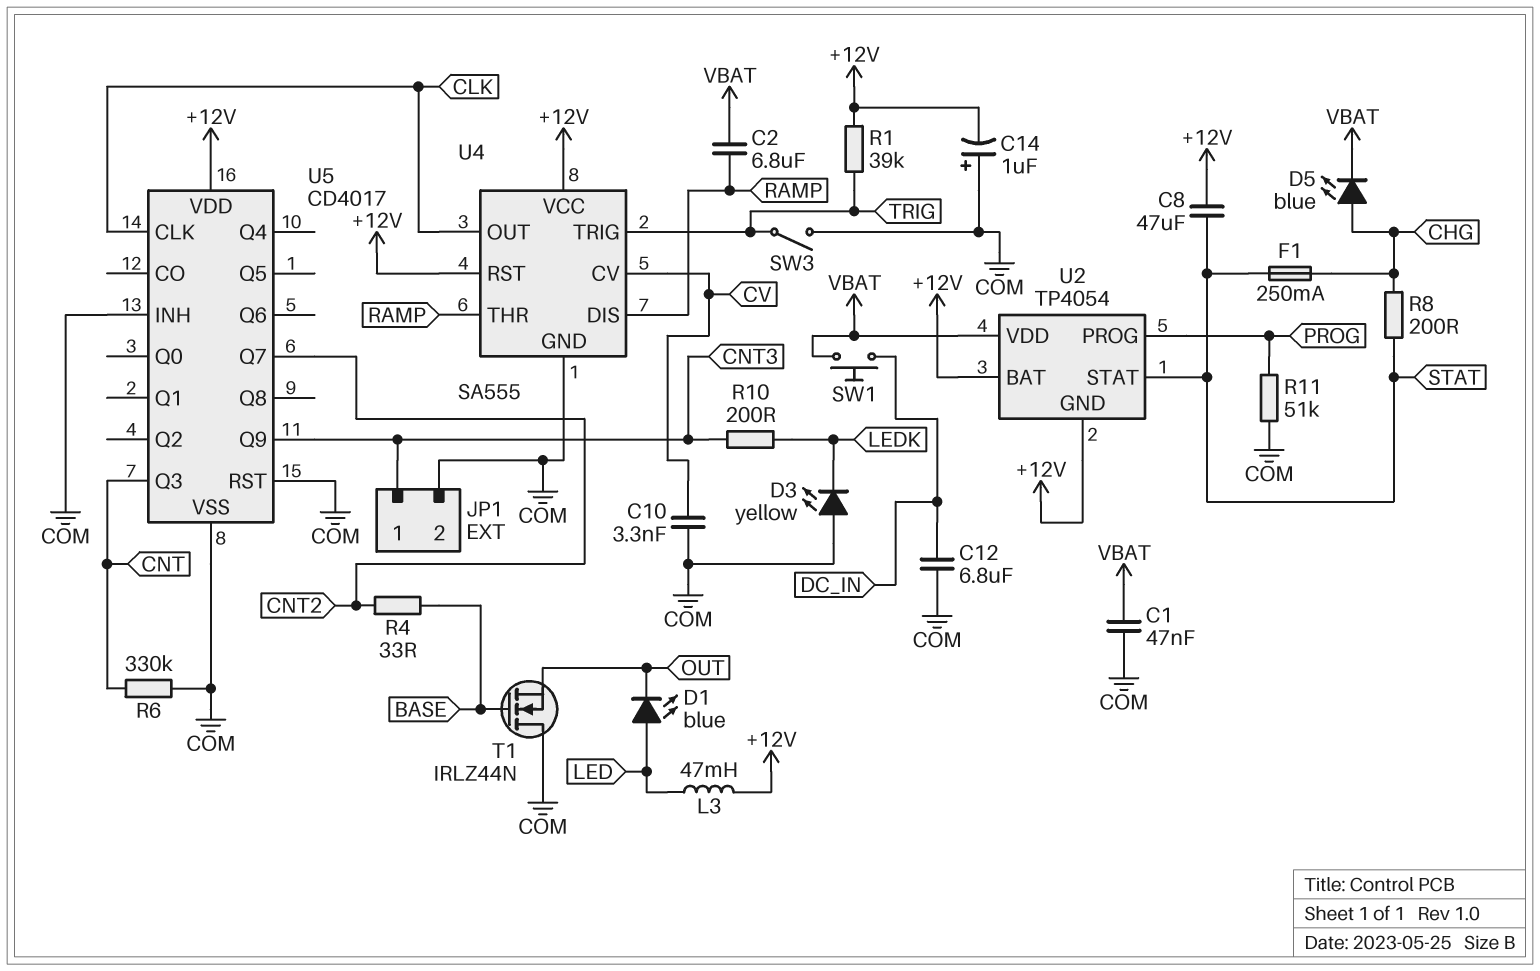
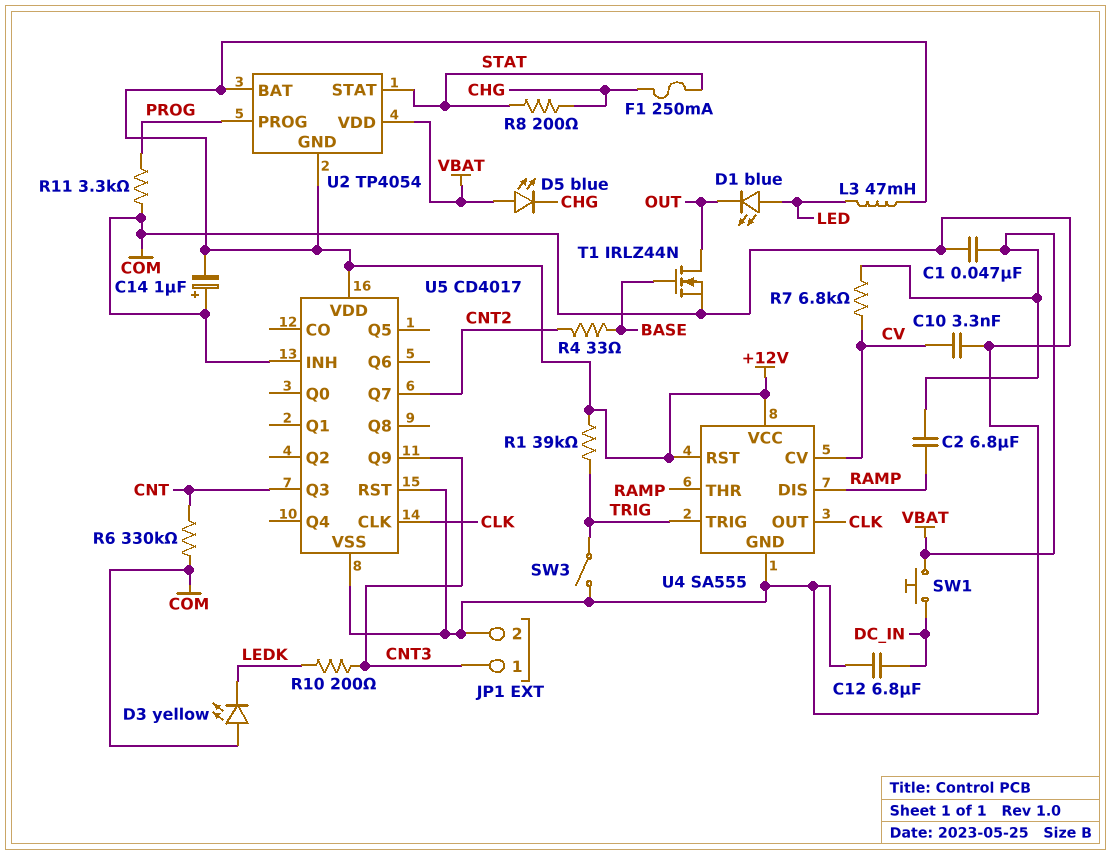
C8: 47uF (+12V, STAT) -> none
D5: LED blue (A CHG, K VBAT) -> LED blue (A VBAT, K CHG)
R7: none -> 6.8k (CV, VBAT)
R11: 51k (COM, PROG) -> 3.3k (COM, PROG)
T1: NMOS IRLZ44N (G BASE, D COM, S OUT) -> NMOS IRLZ44N (G BASE, D OUT, S COM)

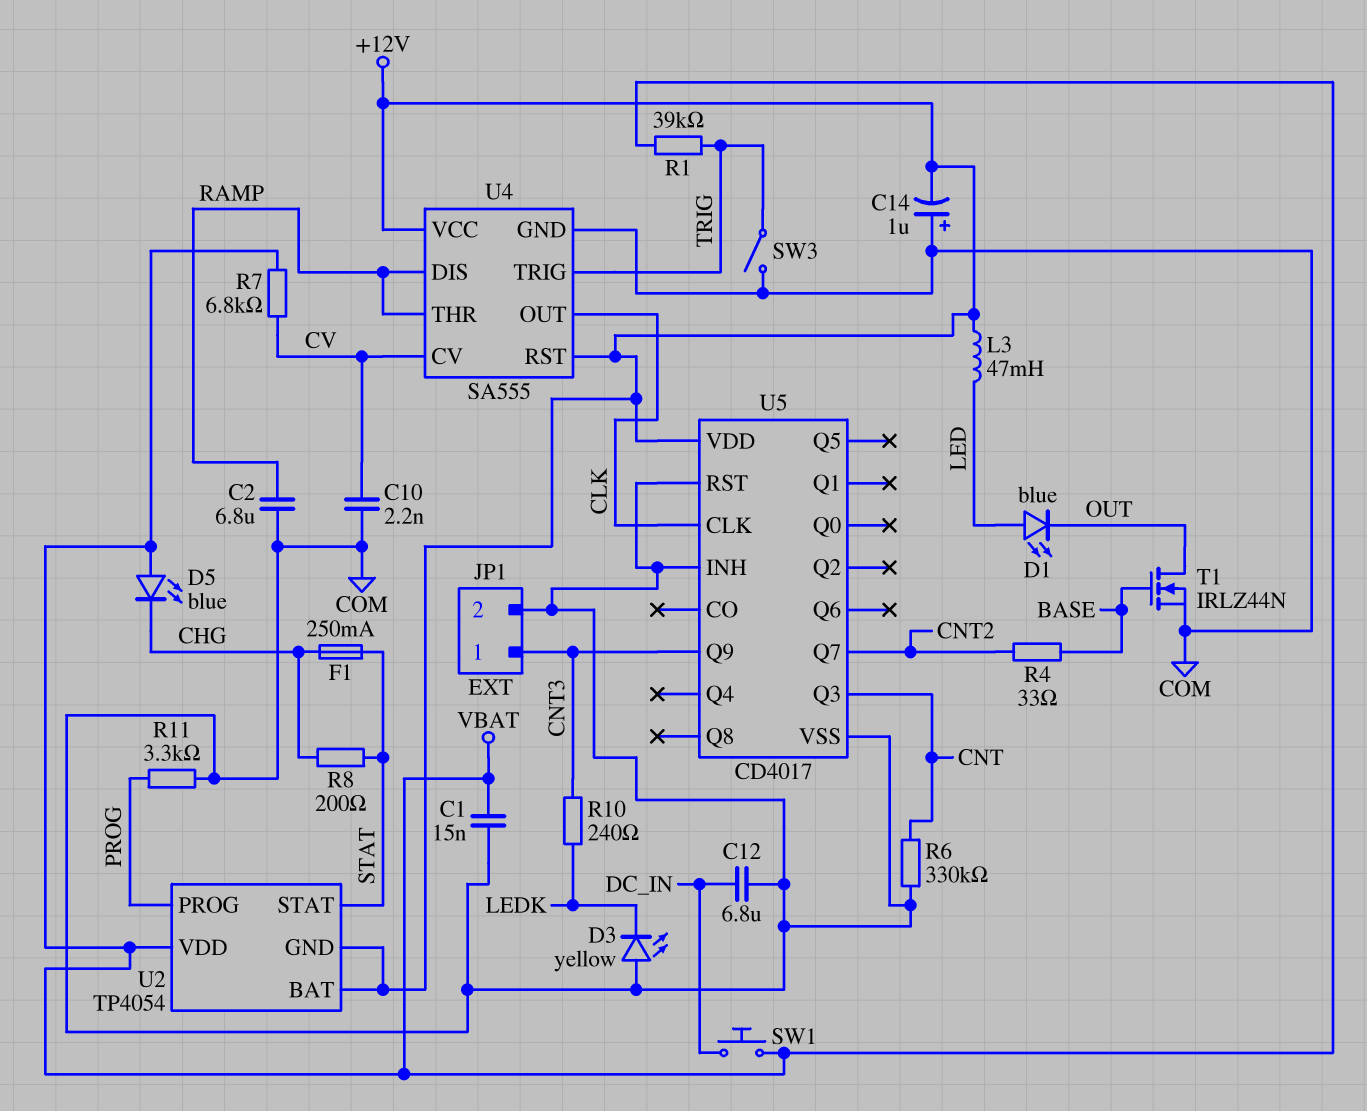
C1: 47nF (COM, VBAT) -> 15nF (COM, VBAT)
C2: 6.8uF (RAMP, VBAT) -> 6.8uF (COM, RAMP)
C10: 3.3nF (COM, CV) -> 2.2nF (COM, CV)
R1: 39k (+12V, TRIG) -> 39k (TRIG, VBAT)
R10: 200 (CNT3, LEDK) -> 240 (CNT3, LEDK)

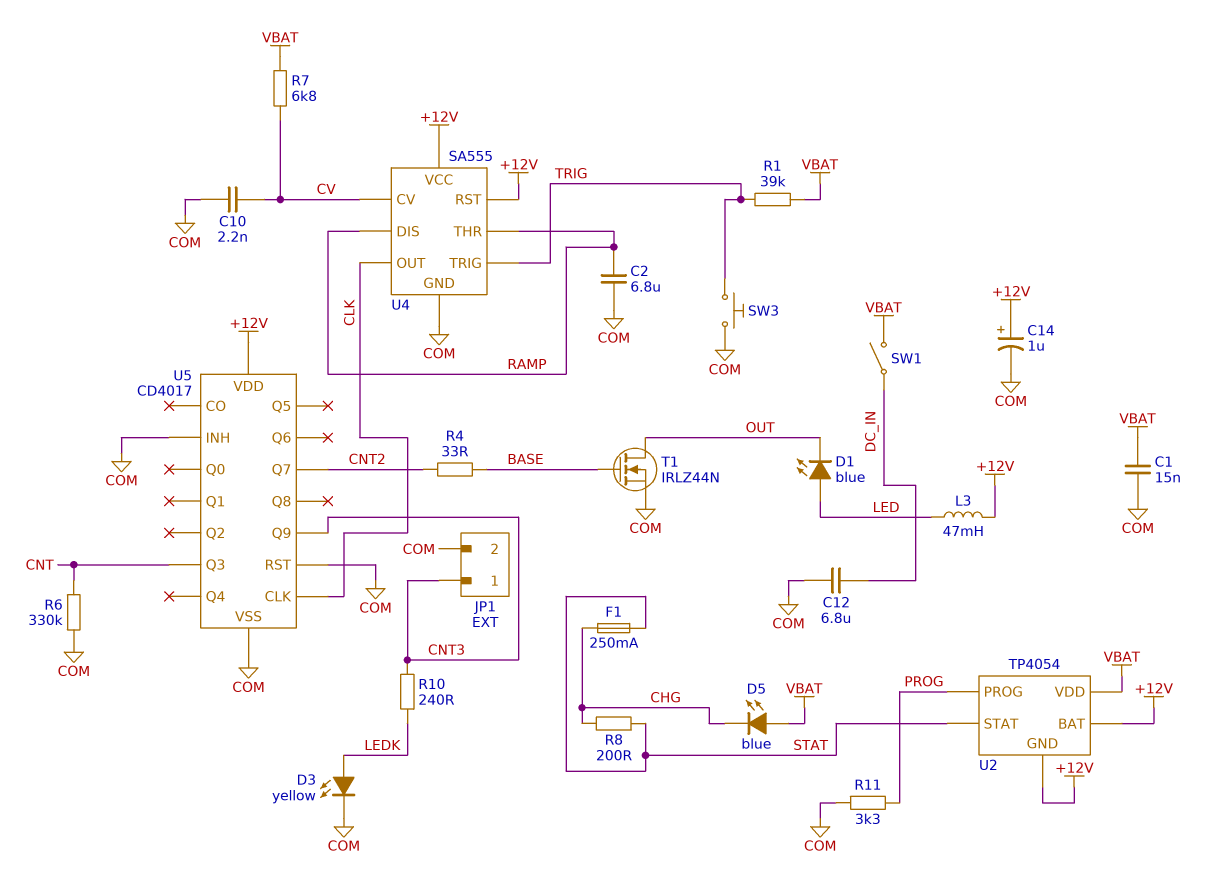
C14: 1uF (plus COM, minus +12V) -> 1uF (plus +12V, minus COM)
D3: LED yellow (A COM, K LEDK) -> LED yellow (A LEDK, K COM)
SW1: button (DC_IN, VBAT) -> switch (DC_IN, VBAT)
SW3: switch (COM, TRIG) -> button (COM, TRIG)

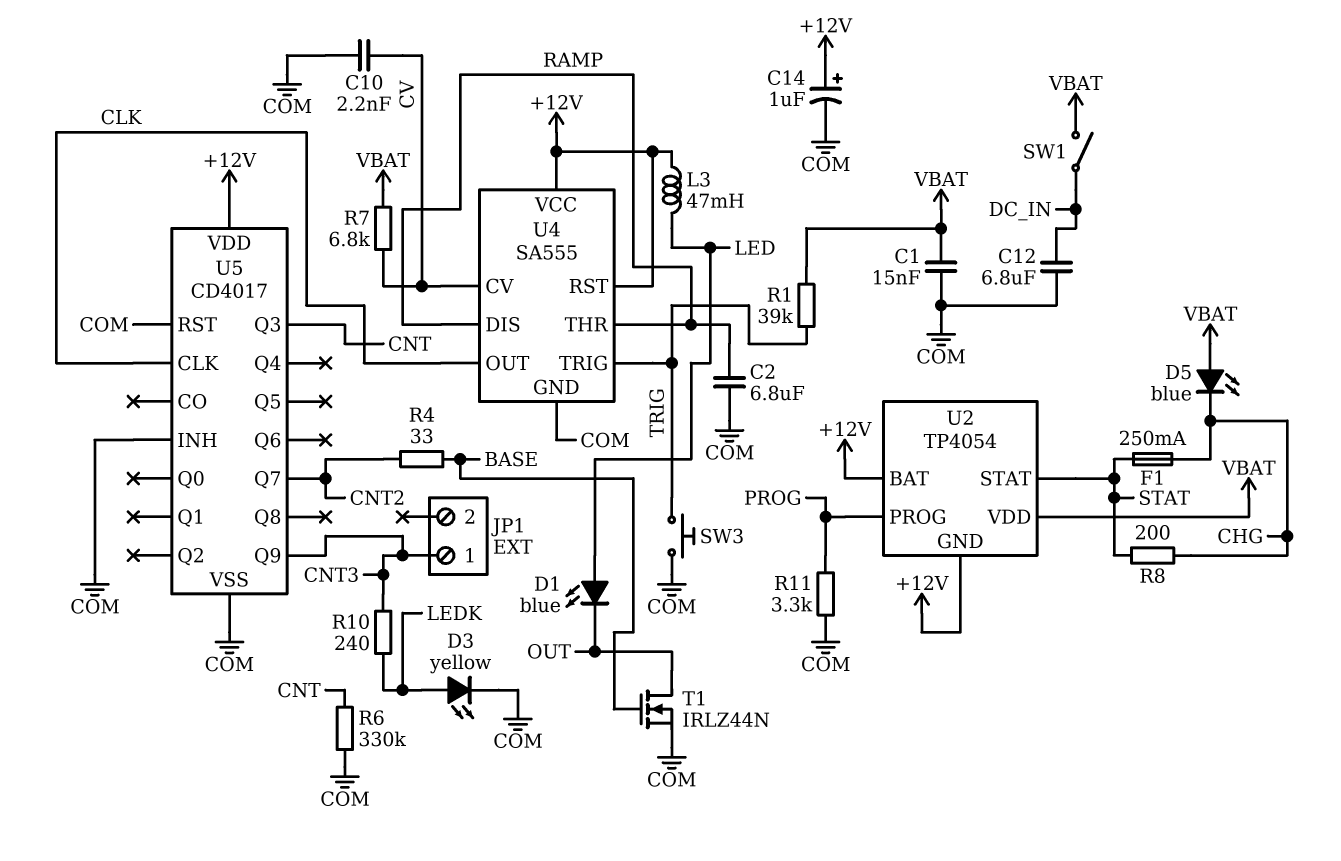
JP1 pin 2: COM -> none

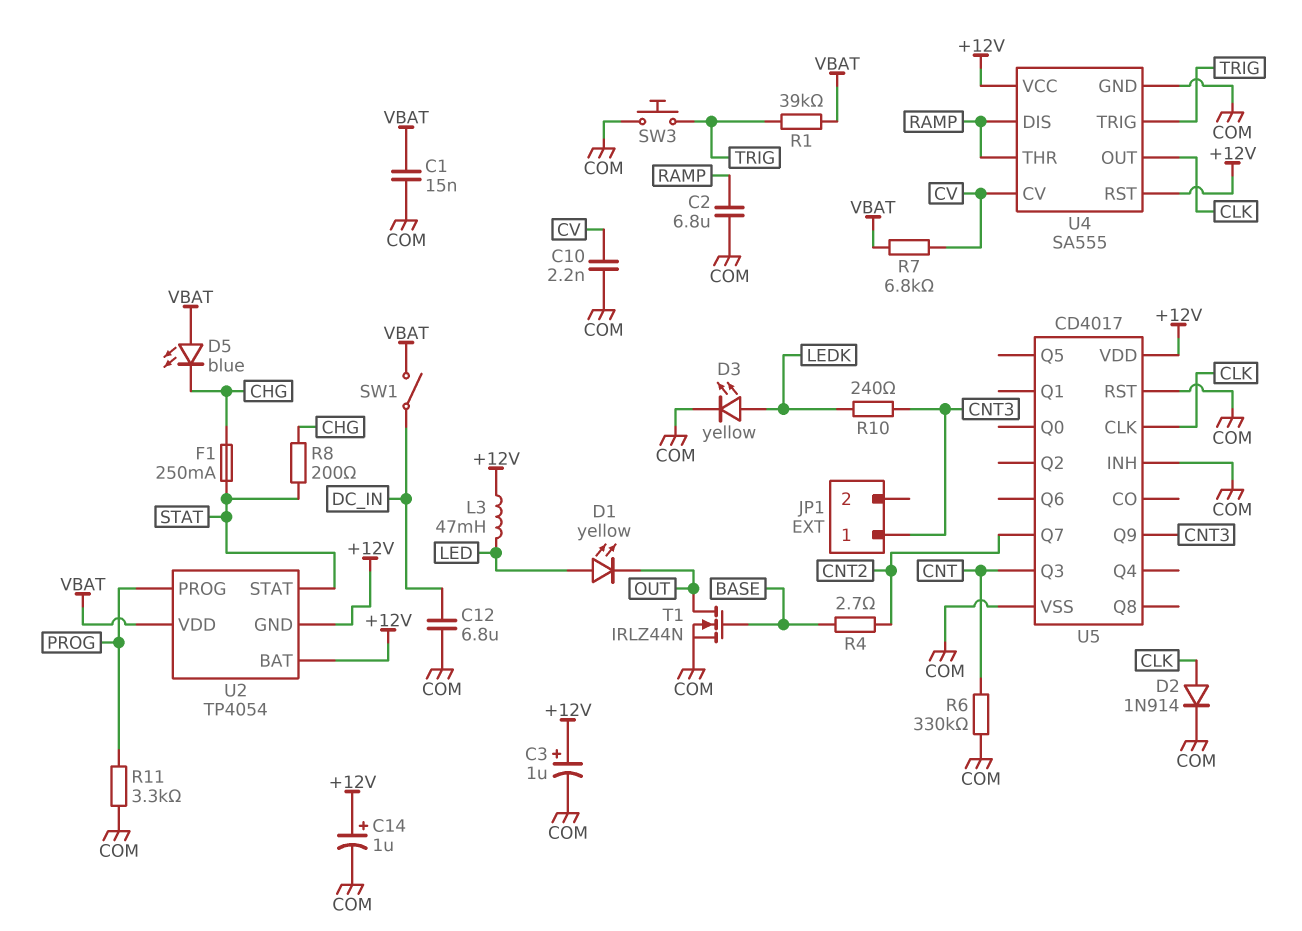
C3: none -> 1uF (plus +12V, minus COM)
D1: LED blue (A LED, K OUT) -> LED yellow (A LED, K OUT)
D2: none -> diode 1N914 (A CLK, K COM)
R4: 33 (BASE, CNT2) -> 2.7 (BASE, CNT2)

